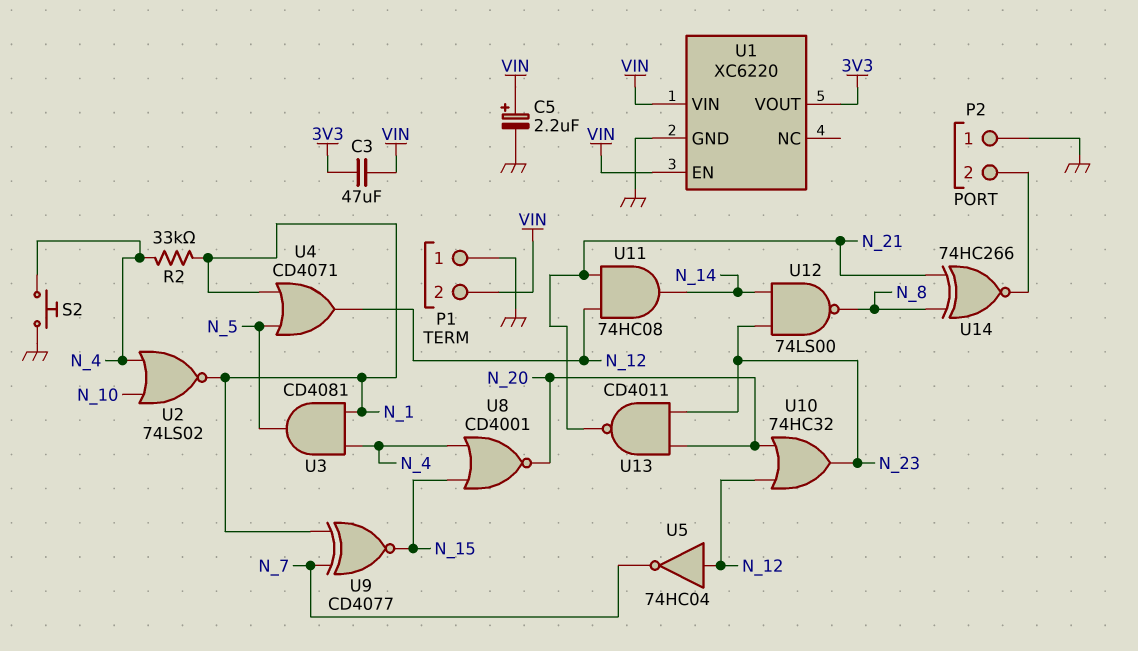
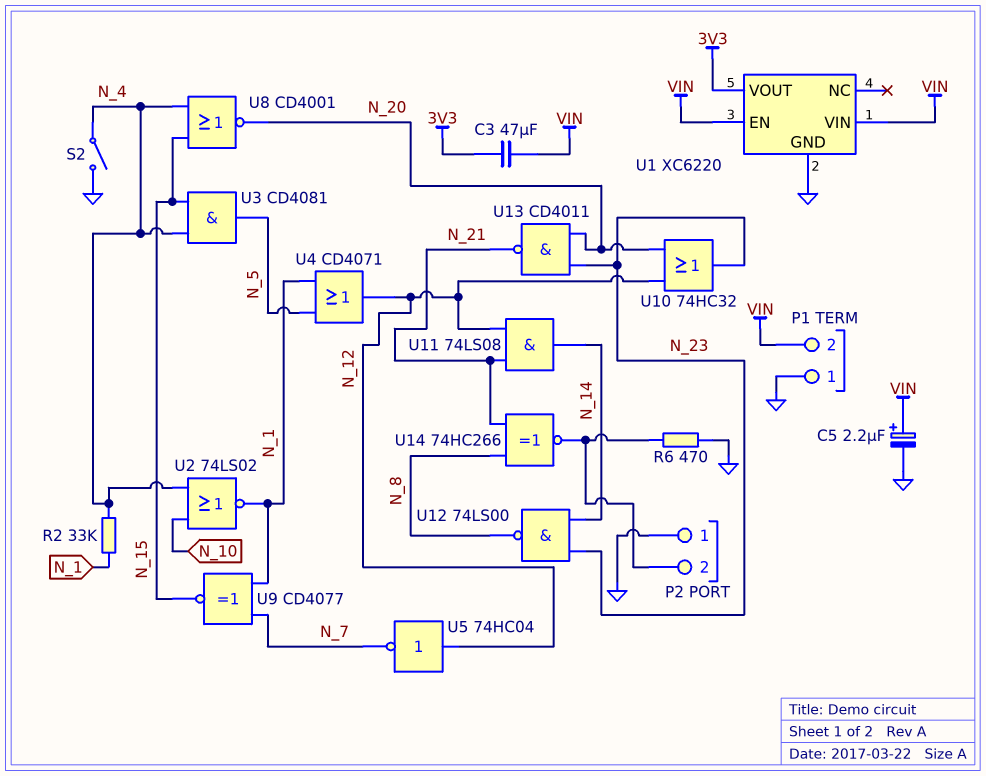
R6: none -> 470 (GND, P2/2)
S2: button (GND, N_4) -> switch (GND, N_4)
U3: AND CD4081 (in N_1, in N_4, out N_5) -> AND CD4081 (in N_4, in N_15, out N_5)
U11: AND 74HC08 (in N_12, in N_21, out N_14) -> AND 74LS08 (in N_12, in N_21, out N_14)

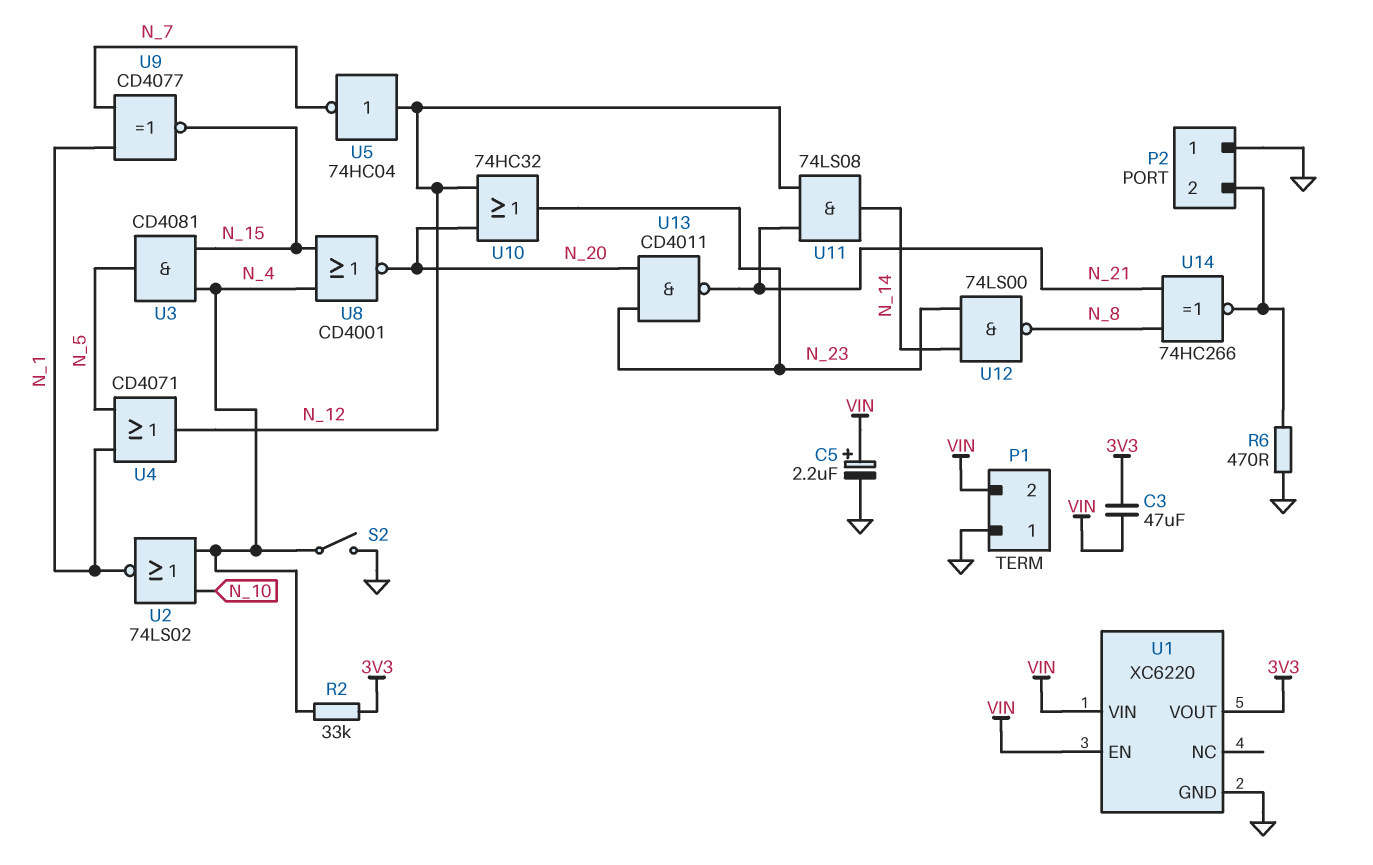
R2: 33k (N_1, N_4) -> 33k (3V3, N_4)

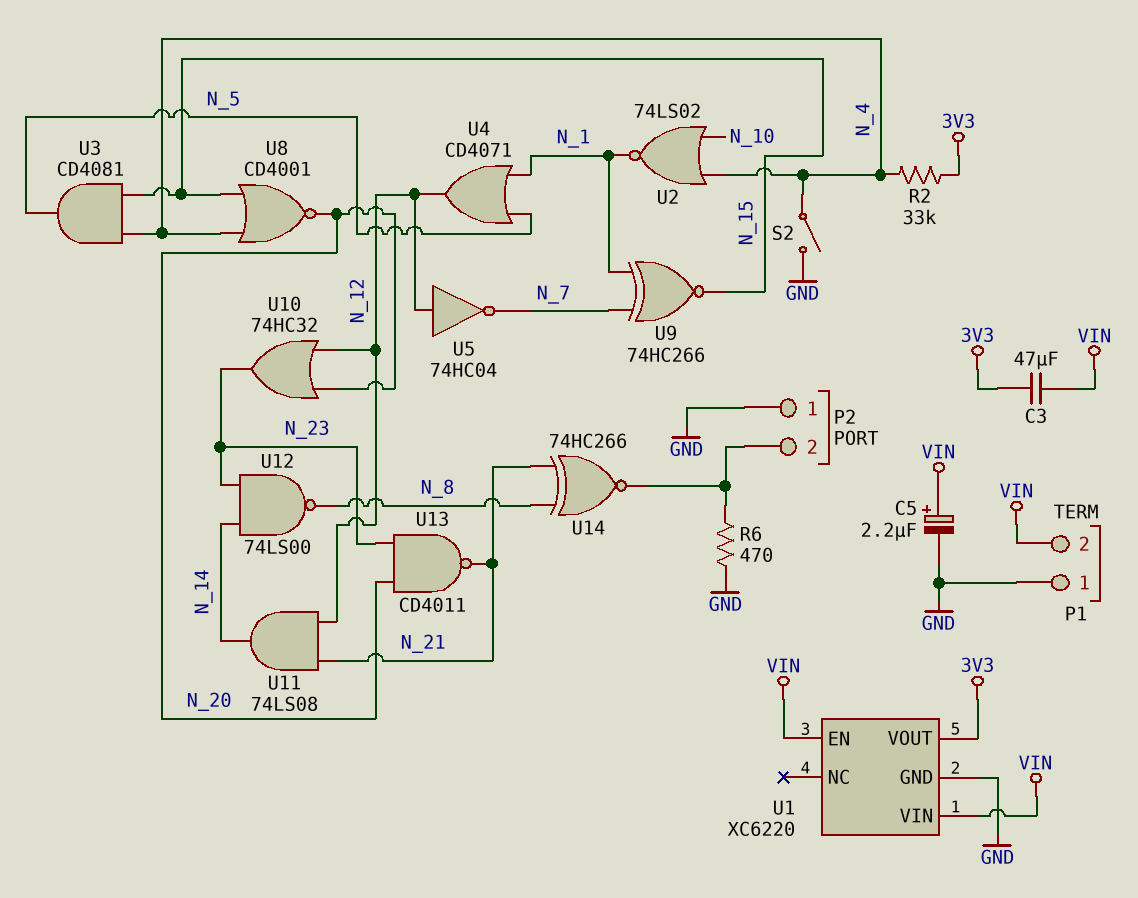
U9: XNOR CD4077 (in N_1, in N_7, out N_15) -> XNOR 74HC266 (in N_1, in N_7, out N_15)

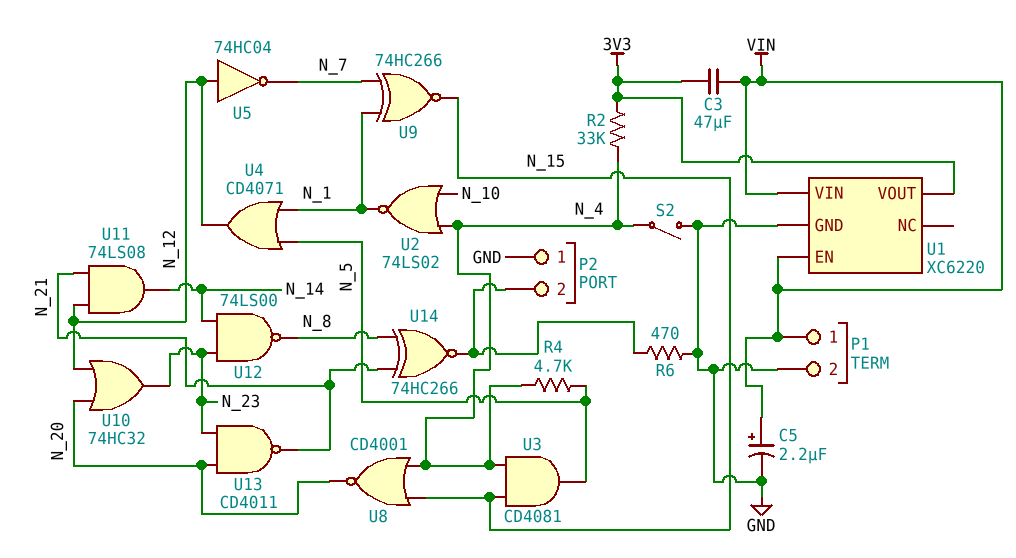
P1 pin 1: GND -> VIN
P1 pin 2: VIN -> GND
R4: none -> 4.7k (N_4, N_5)

